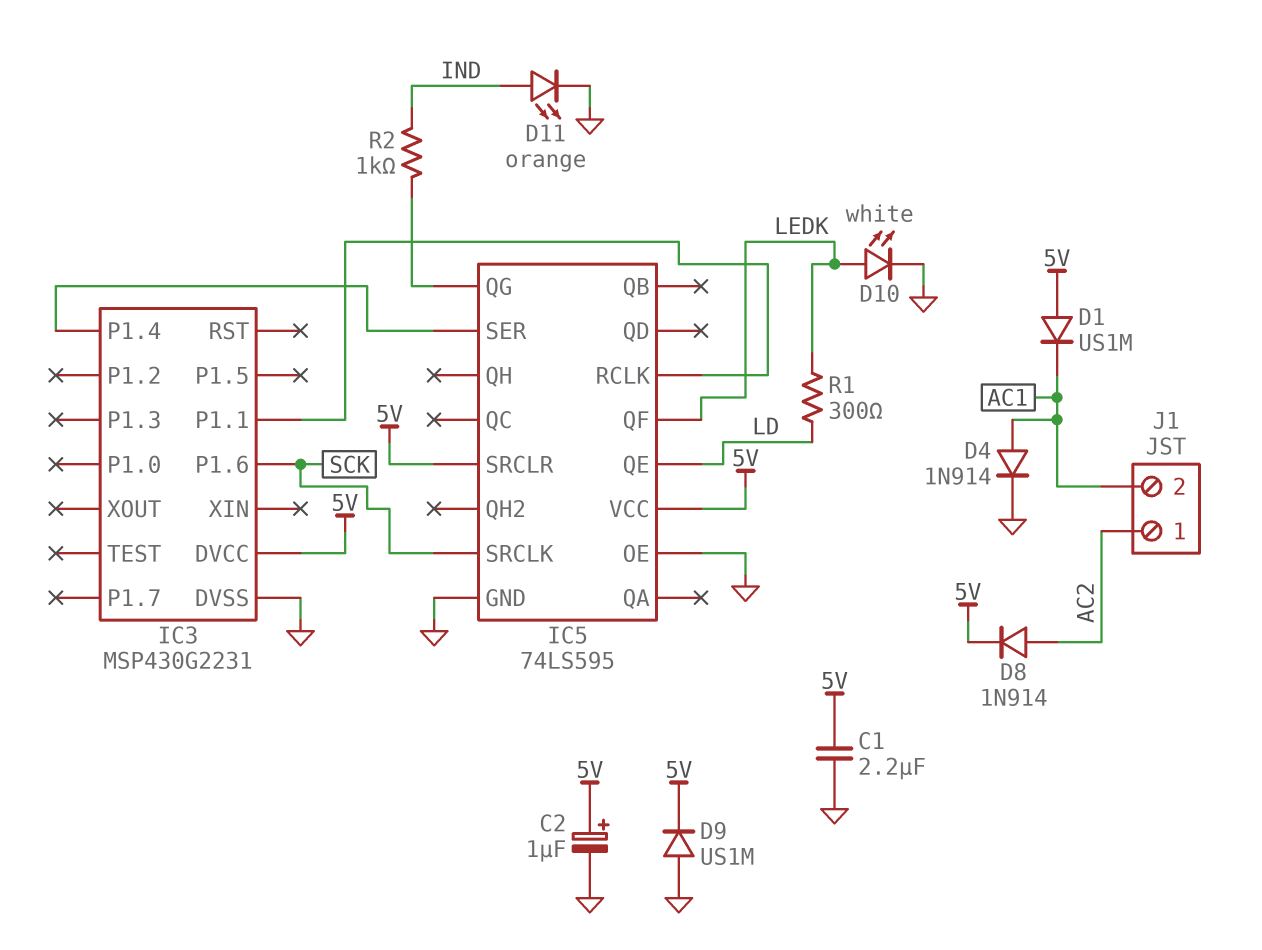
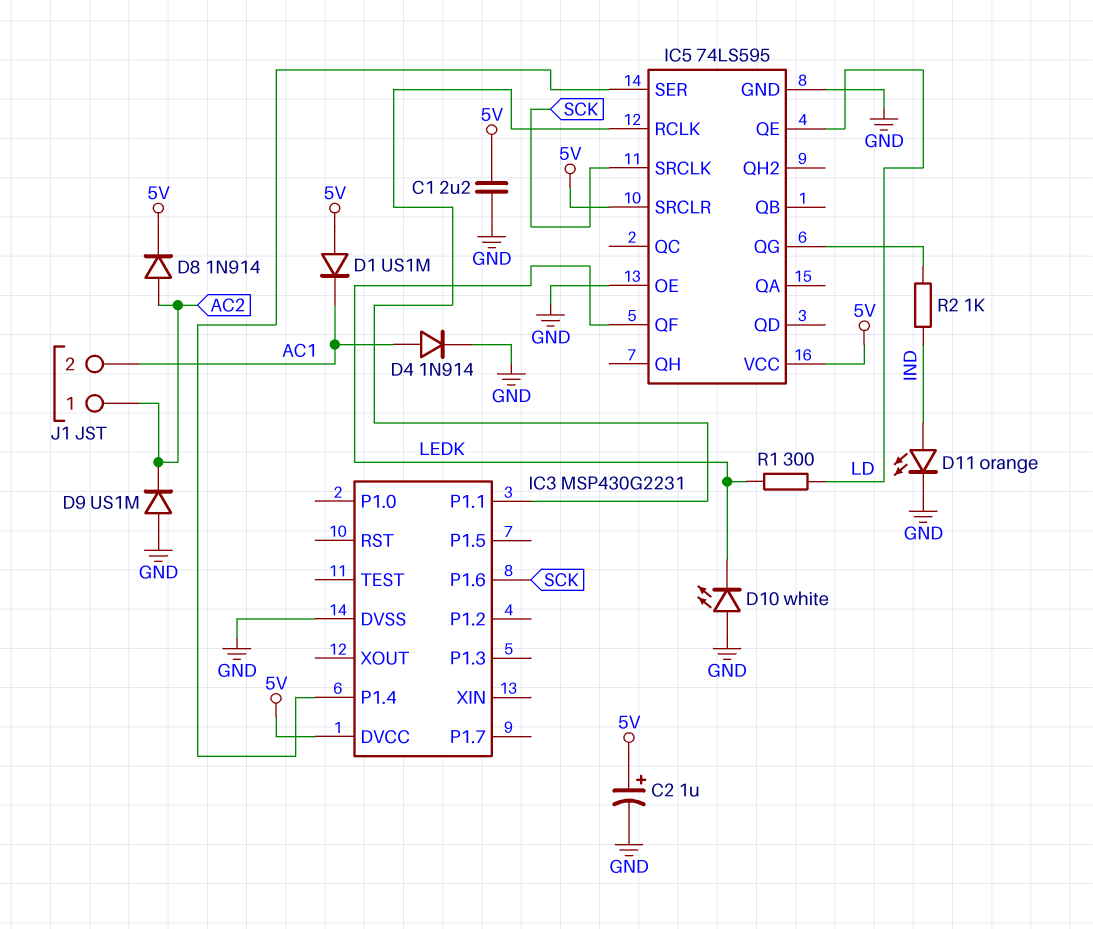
D9: diode US1M (A GND, K 5V) -> diode US1M (A GND, K AC2)
D10: LED white (A LEDK, K GND) -> LED white (A GND, K LEDK)

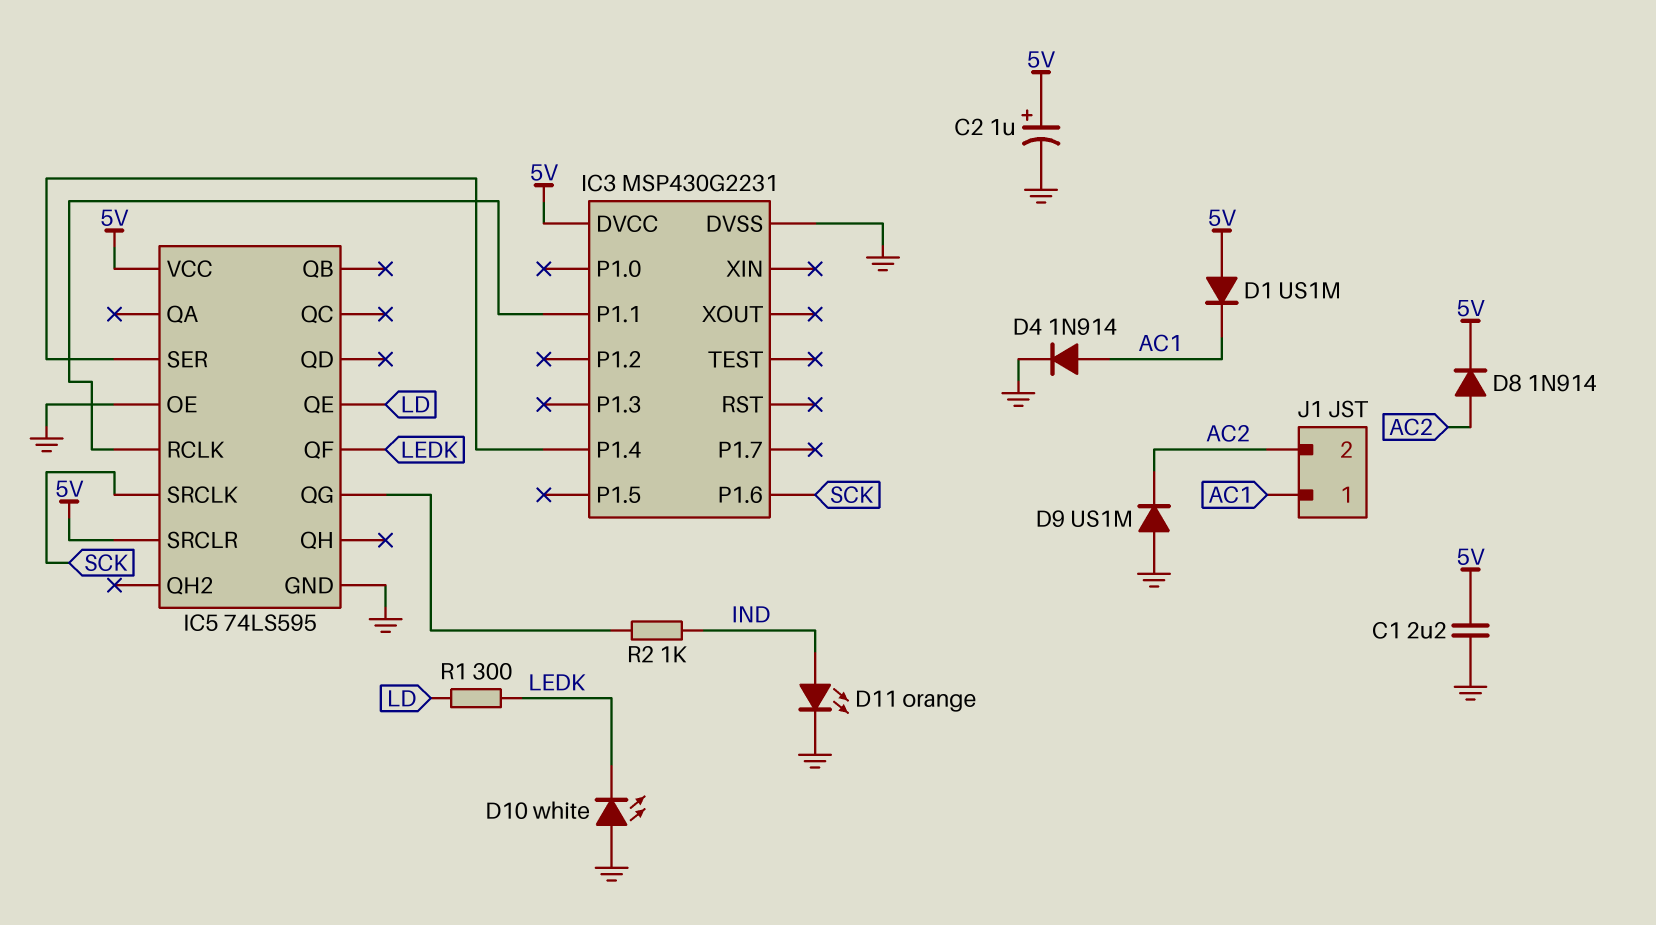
J1 pin 1: AC2 -> AC1
J1 pin 2: AC1 -> AC2

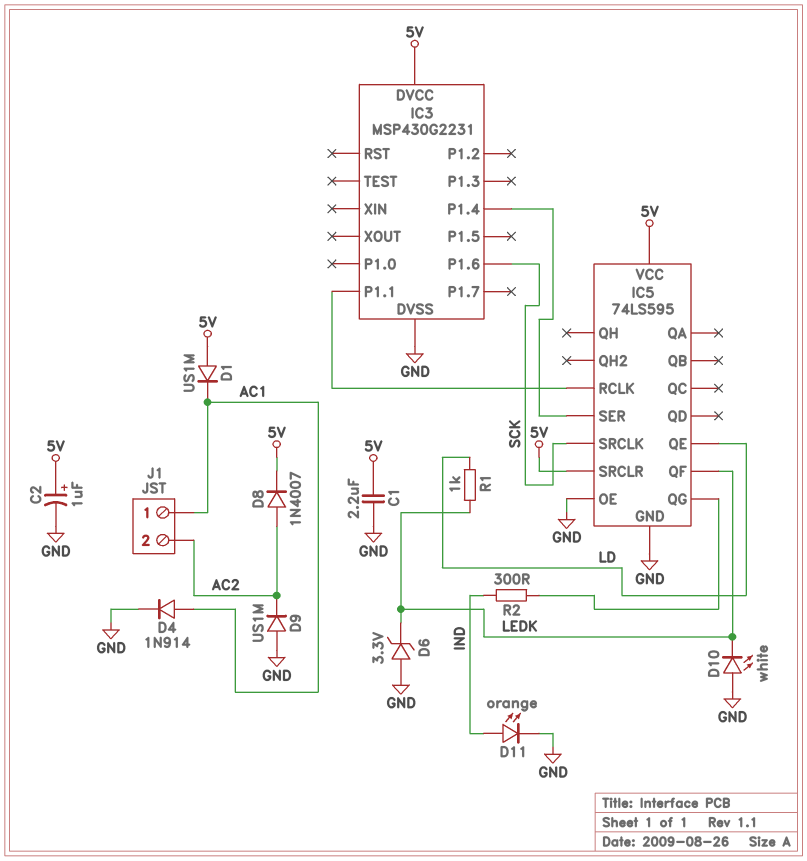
D6: none -> zener 3.3V (A GND, K LEDK)
D8: diode 1N914 (A AC2, K 5V) -> diode 1N4007 (A AC2, K 5V)
R1: 300 (LD, LEDK) -> 1k (LD, LEDK)
R2: 1k (IC5/QG, IND) -> 300 (IC5/QG, IND)

